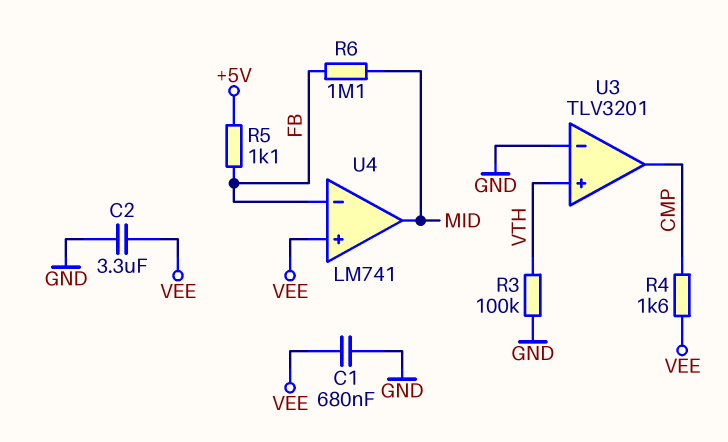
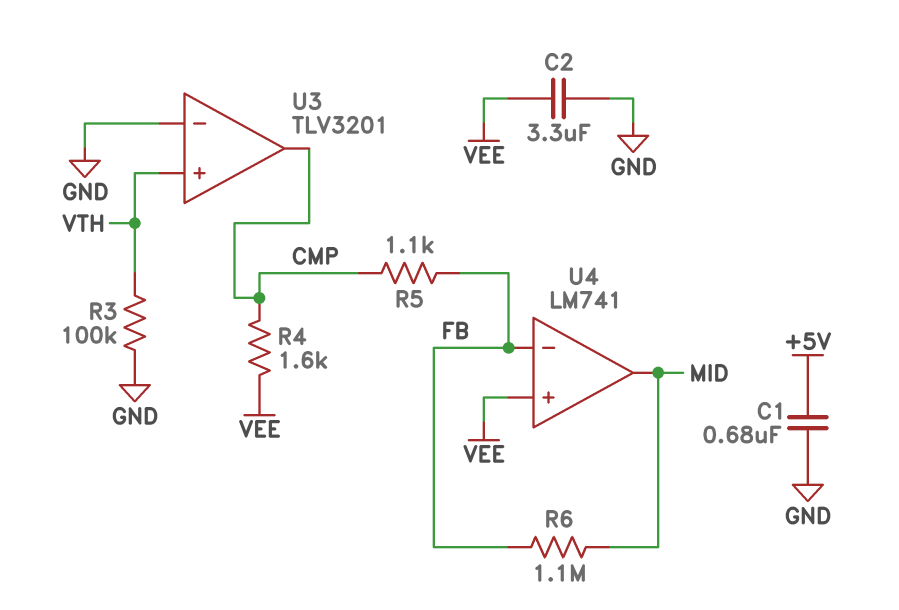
C1: 680nF (GND, VEE) -> 680nF (+5V, GND)
R5: 1.1k (+5V, FB) -> 1.1k (CMP, FB)

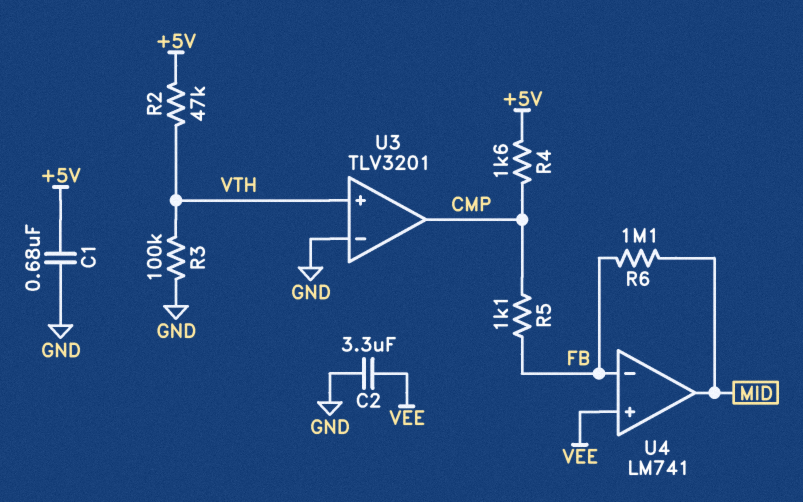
R2: none -> 47k (+5V, VTH)
R4: 1.6k (CMP, VEE) -> 1.6k (+5V, CMP)

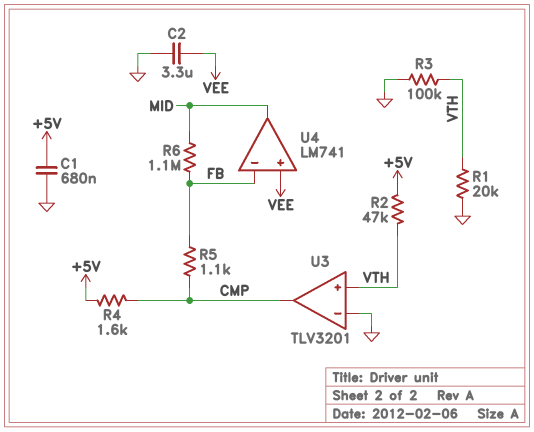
R1: none -> 20k (GND, VTH)

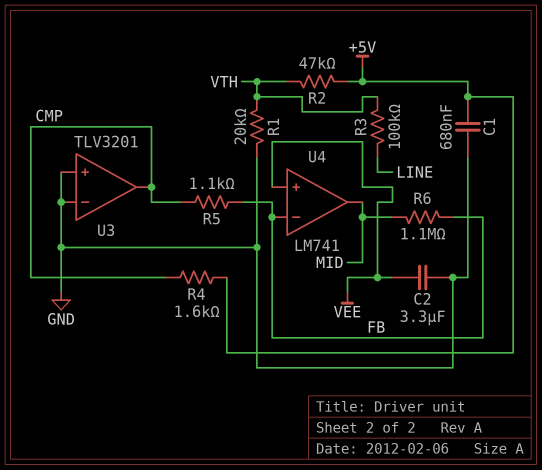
R3: 100k (GND, VTH) -> 100k (LINE, VTH)
U3 pin in+: VTH -> GND

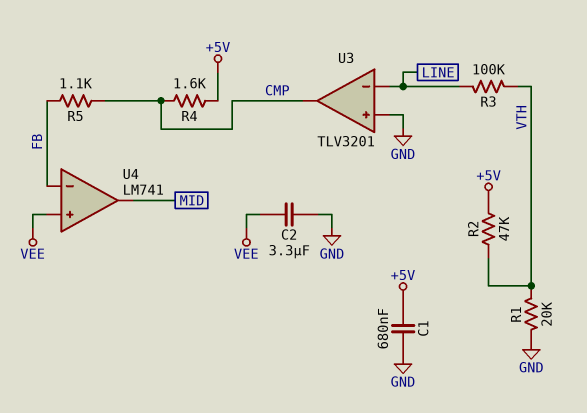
R6: 1.1M (FB, MID) -> none
U3 pin in-: GND -> LINE

